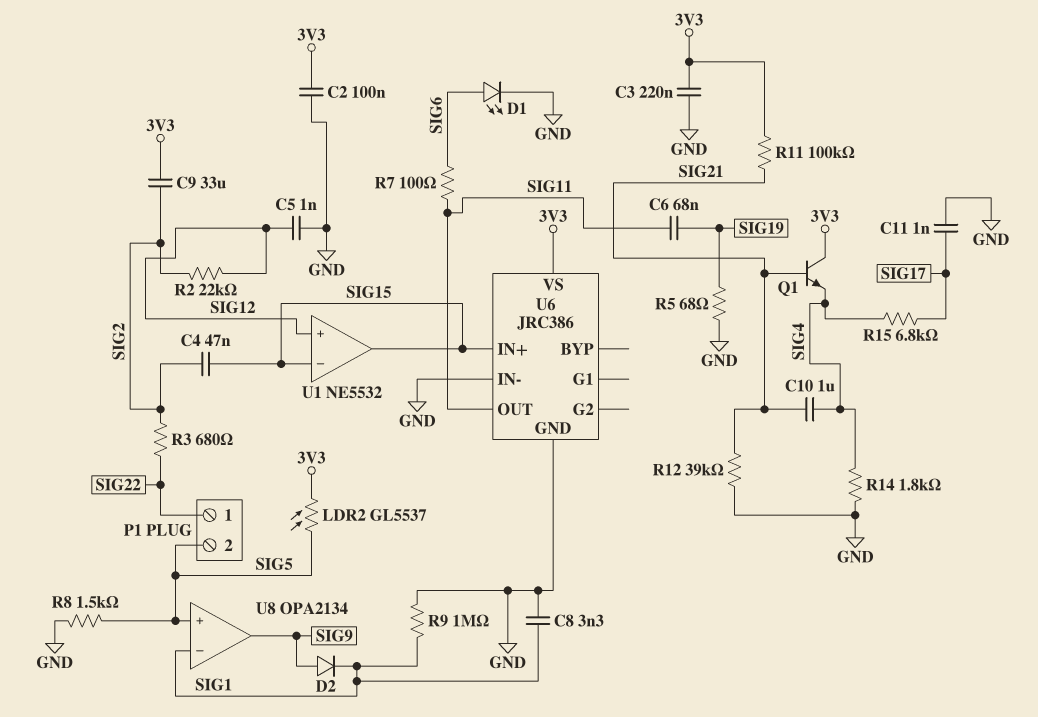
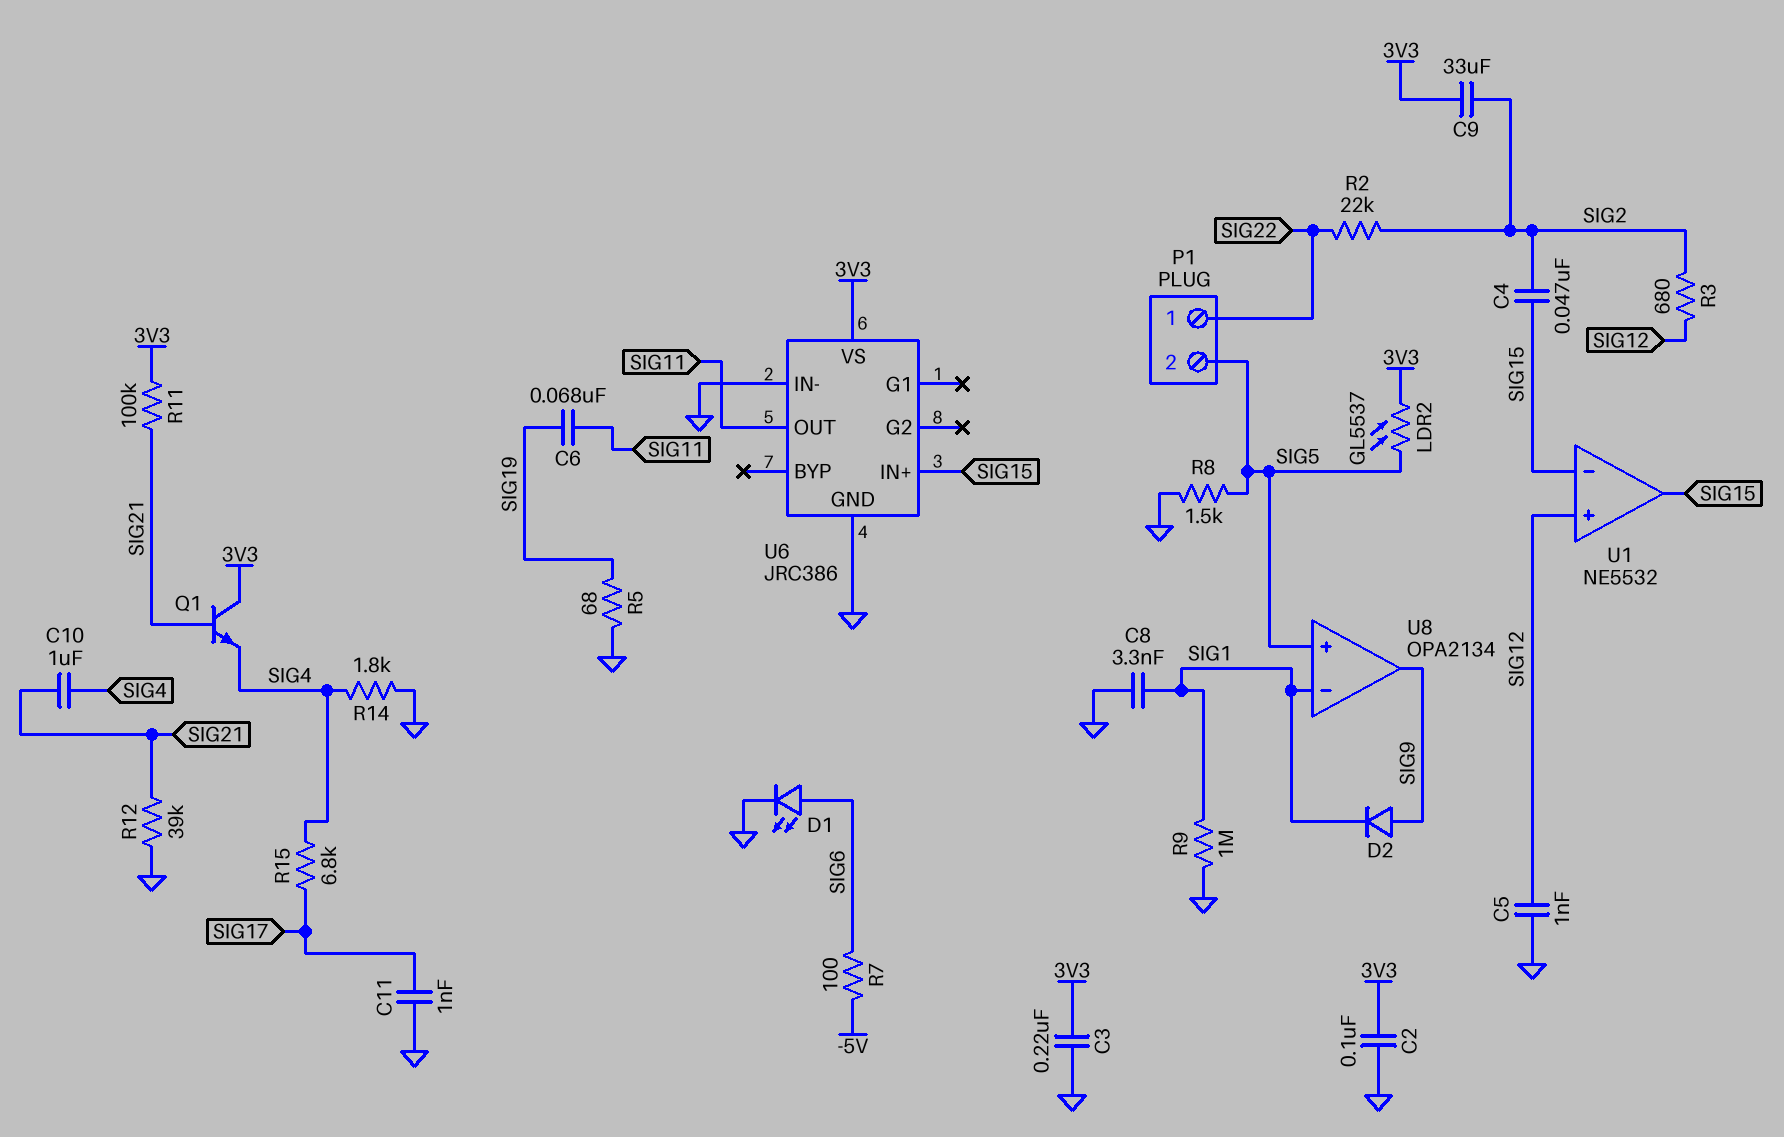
R2: 22k (SIG2, SIG12) -> 22k (SIG2, SIG22)
R3: 680 (SIG2, SIG22) -> 680 (SIG2, SIG12)
R7: 100 (SIG6, SIG11) -> 100 (-5V, SIG6)

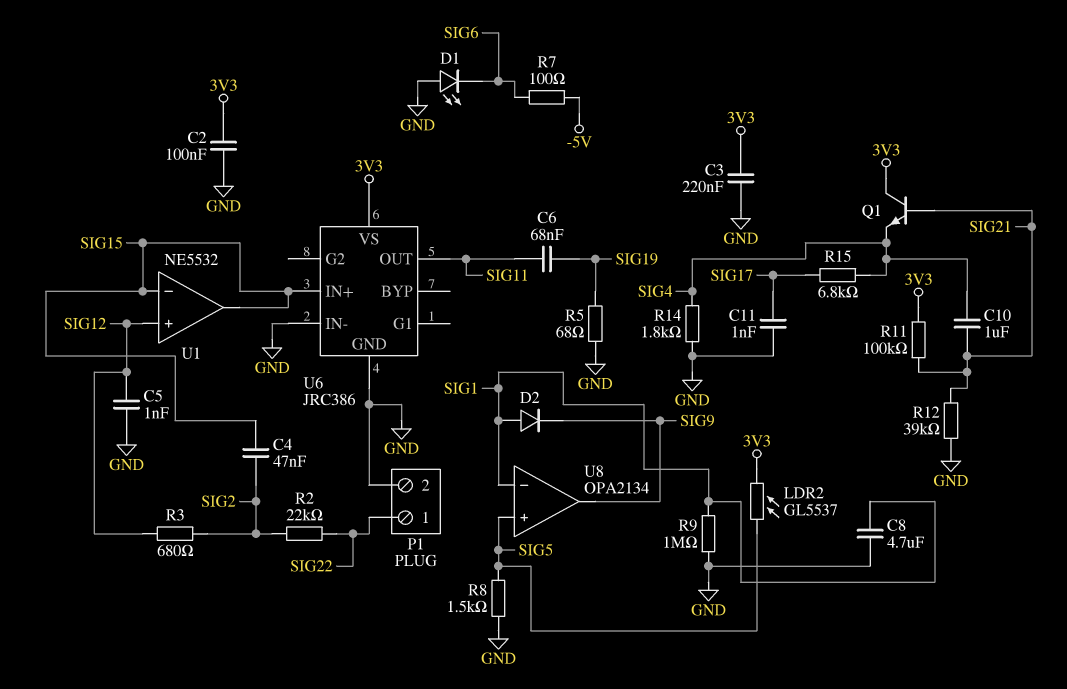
C8: 3.3nF (GND, SIG1) -> 4.7uF (GND, SIG1)
C9: 33uF (3V3, SIG2) -> none
D1: LED (A SIG6, K GND) -> LED (A GND, K SIG6)
D2: diode (A SIG9, K SIG1) -> diode (A SIG1, K SIG9)
P1 pin 2: SIG5 -> GND

